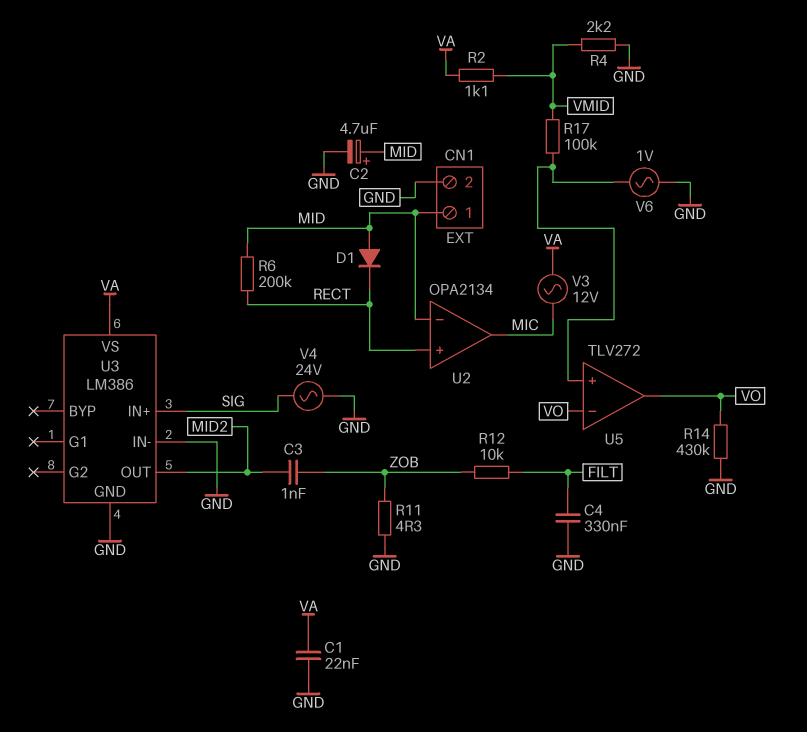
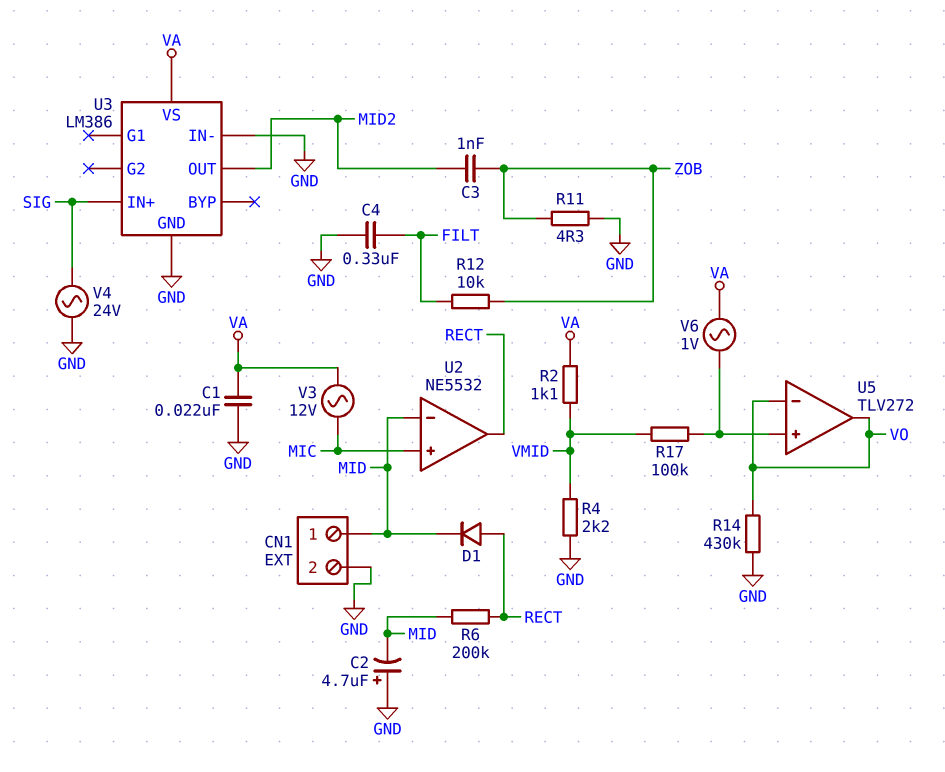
C2: 4.7uF (plus MID, minus GND) -> 4.7uF (plus GND, minus MID)
D1: diode (A MID, K RECT) -> diode (A RECT, K MID)
U2: OPA2134 -> NE5532
U2 pin in+: RECT -> MIC
U2 pin out: MIC -> RECT
V6: AC 1V (GND, U5/in+) -> AC 1V (U5/in+, VA)

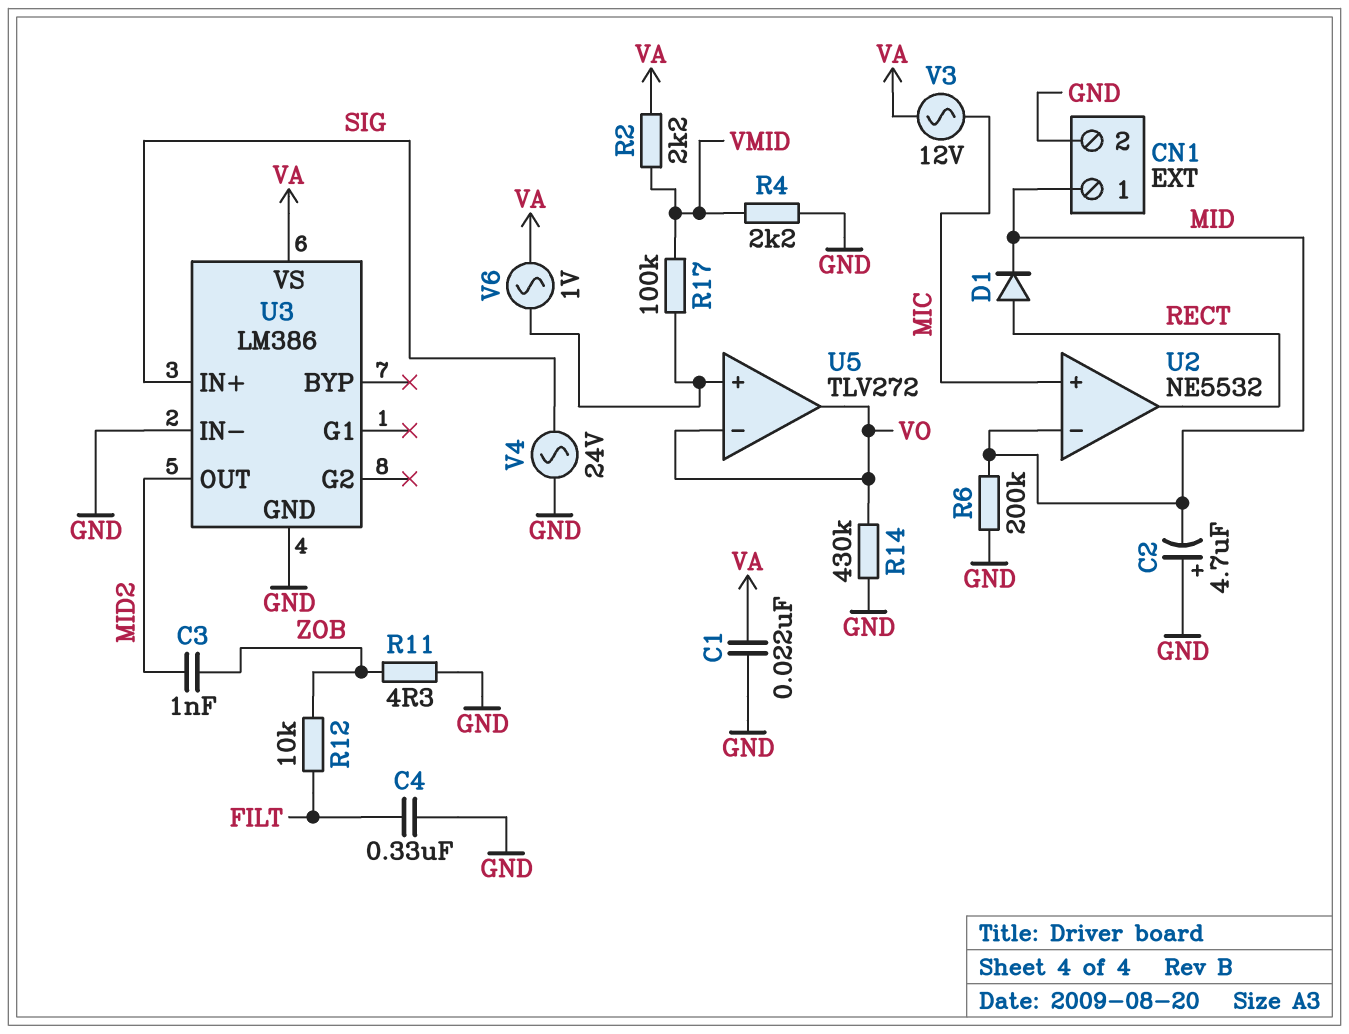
R2: 1.1k (VA, VMID) -> 2.2k (VA, VMID)
R6: 200k (MID, RECT) -> 200k (GND, MID)

